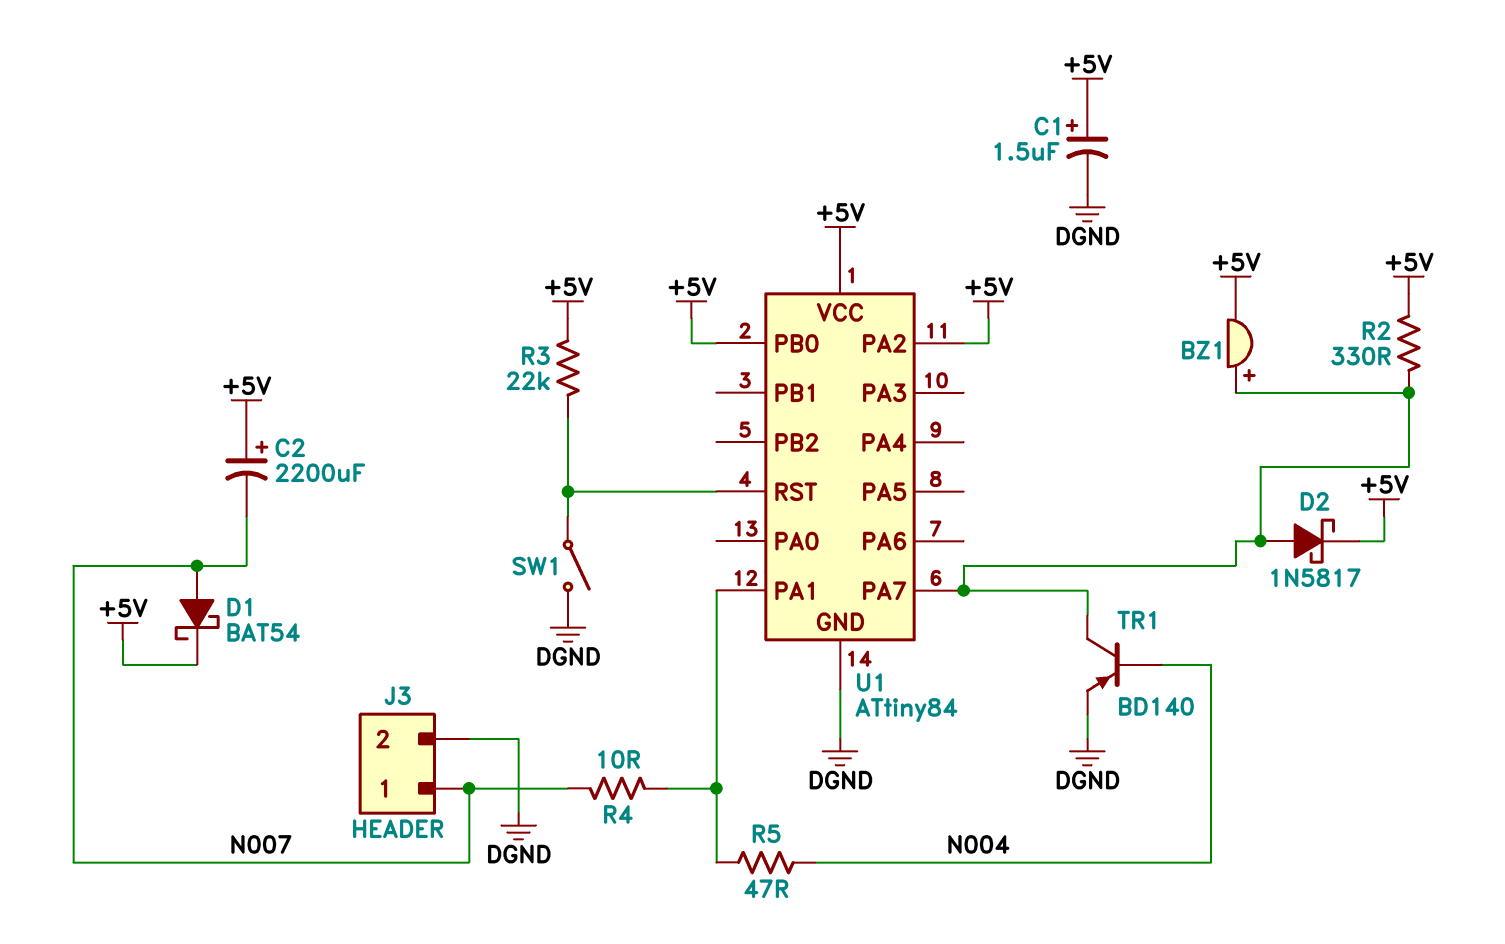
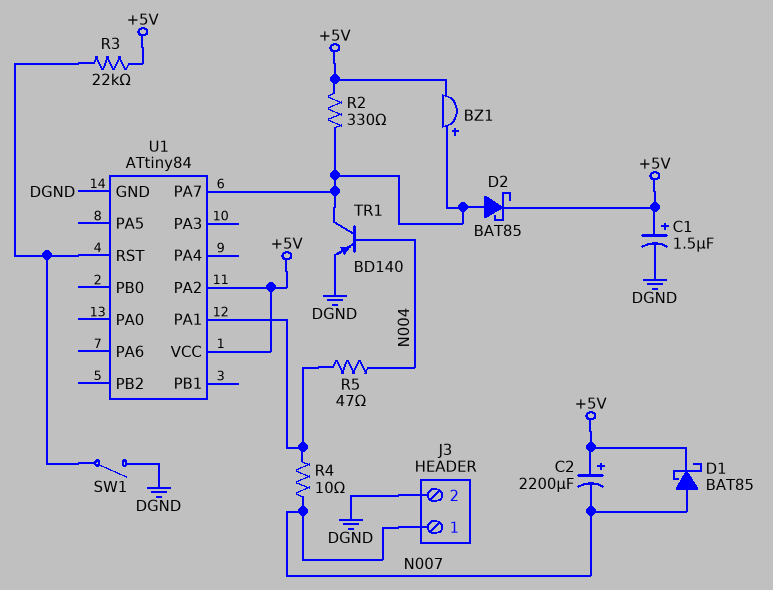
D1: schottky BAT54 (A N007, K +5V) -> schottky BAT85 (A N007, K +5V)
D2: schottky 1N5817 (A U1/PA7, K +5V) -> schottky BAT85 (A U1/PA7, K +5V)
U1 pin PB0: +5V -> none

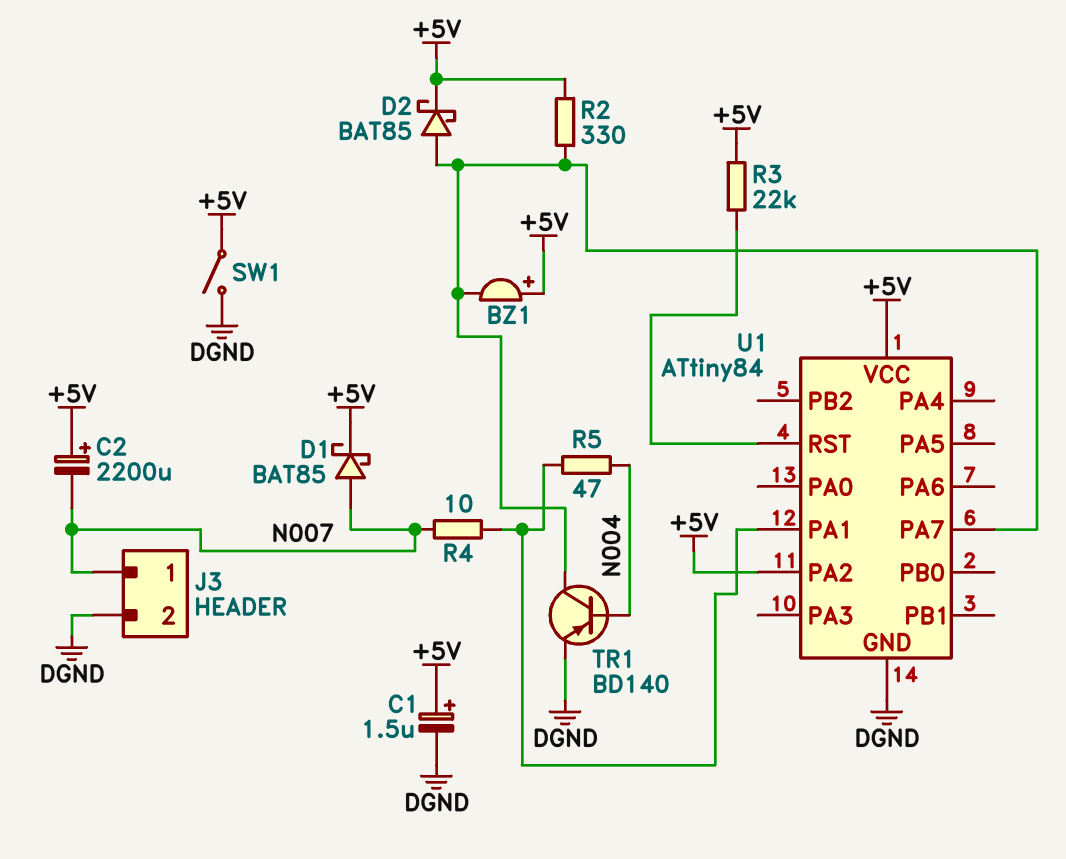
BZ1: buzzer (plus U1/PA7, minus +5V) -> buzzer (plus +5V, minus U1/PA7)
SW1: switch (DGND, U1/RST) -> switch (+5V, DGND)

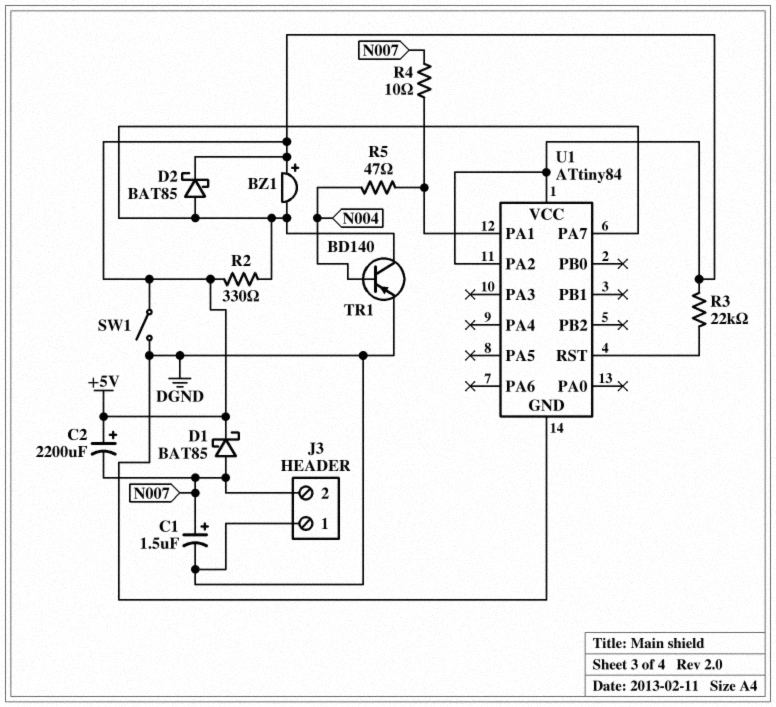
C1: 1.5uF (plus +5V, minus DGND) -> 1.5uF (plus N007, minus DGND)
J3 pin 1: N007 -> DGND
J3 pin 2: DGND -> N007

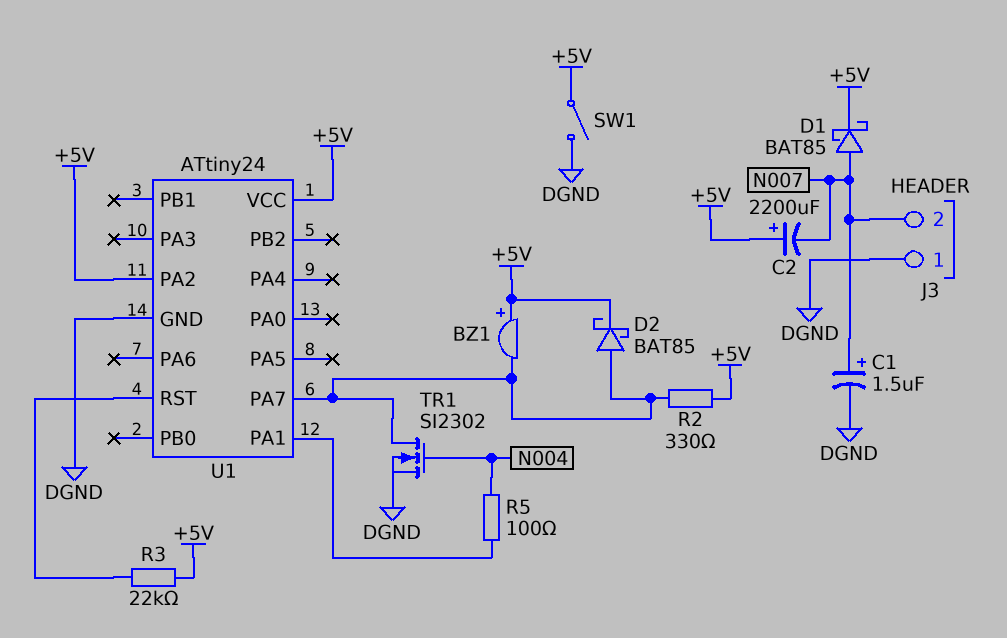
R4: 10 (N007, U1/PA1) -> none
R5: 47 (N004, U1/PA1) -> 100 (N004, U1/PA1)
TR1: PNP BD140 (B N004, C U1/PA7, E DGND) -> NMOS SI2302 (G N004, D U1/PA7, S DGND)
U1: ATtiny84 -> ATtiny24

